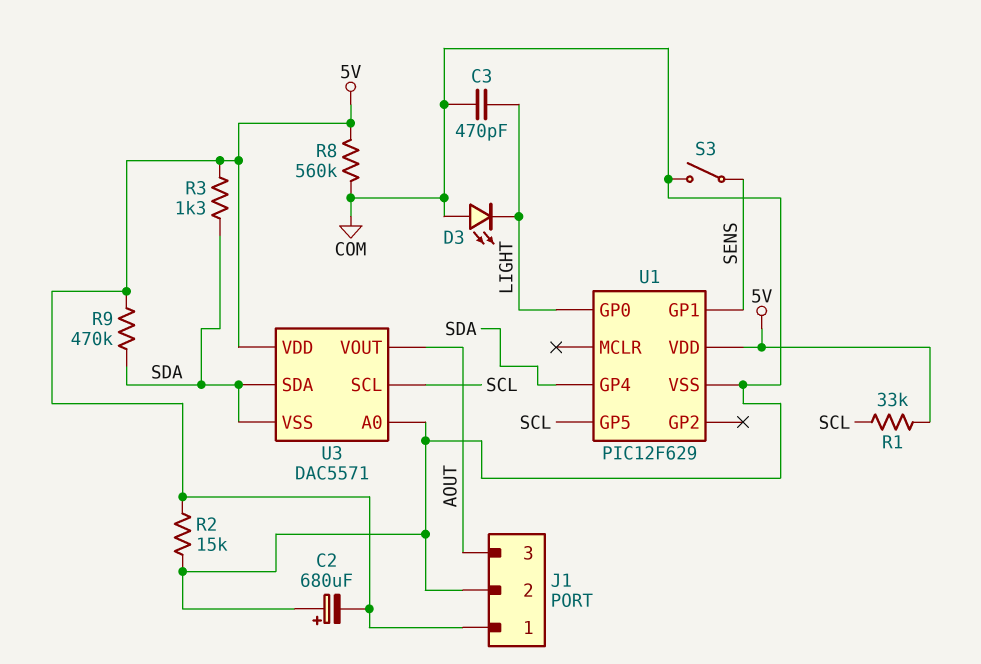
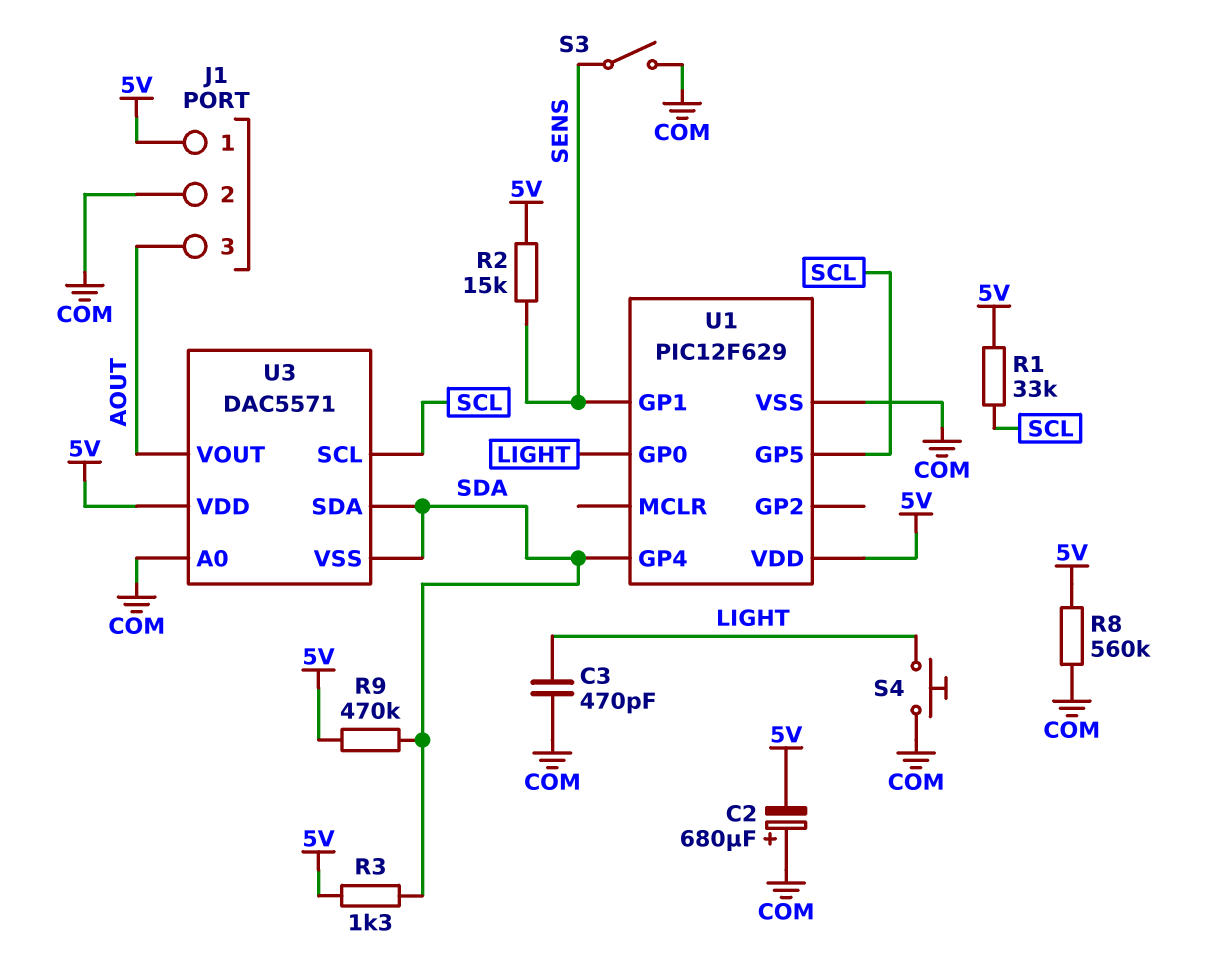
D3: LED (A COM, K LIGHT) -> none
R2: 15k (5V, COM) -> 15k (5V, SENS)
S4: none -> button (COM, LIGHT)

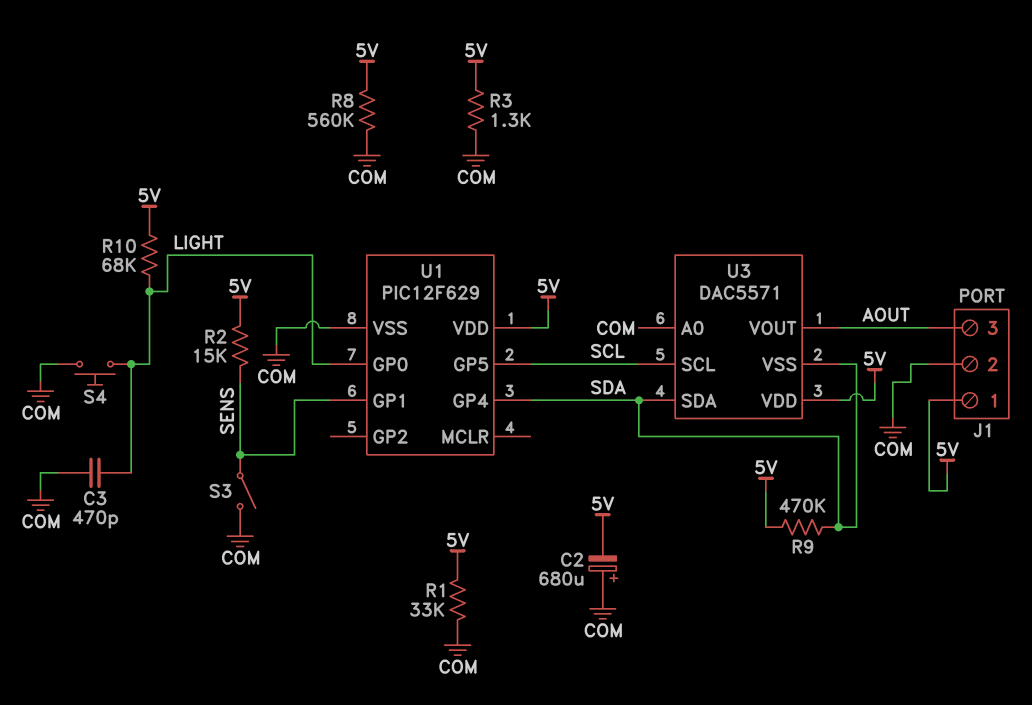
R1: 33k (5V, SCL) -> 33k (5V, COM)
R3: 1.3k (5V, SDA) -> 1.3k (5V, COM)
R10: none -> 68k (5V, LIGHT)

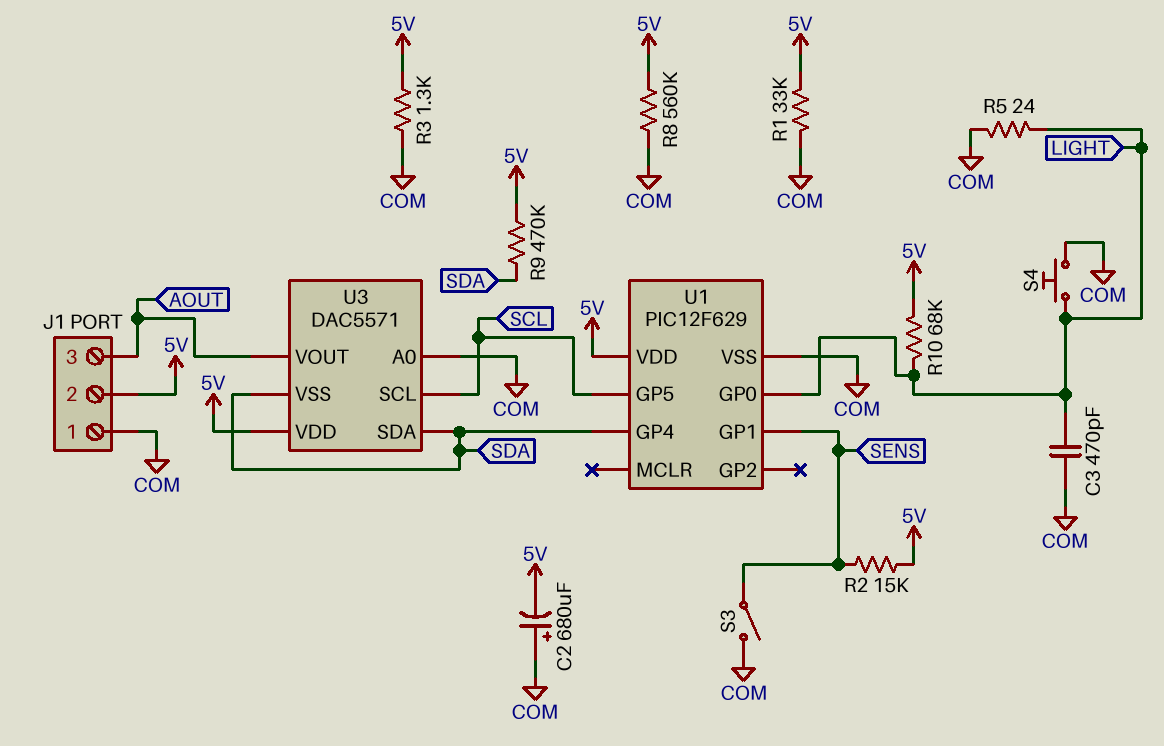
J1 pin 1: 5V -> COM
J1 pin 2: COM -> 5V
R5: none -> 24 (COM, LIGHT)

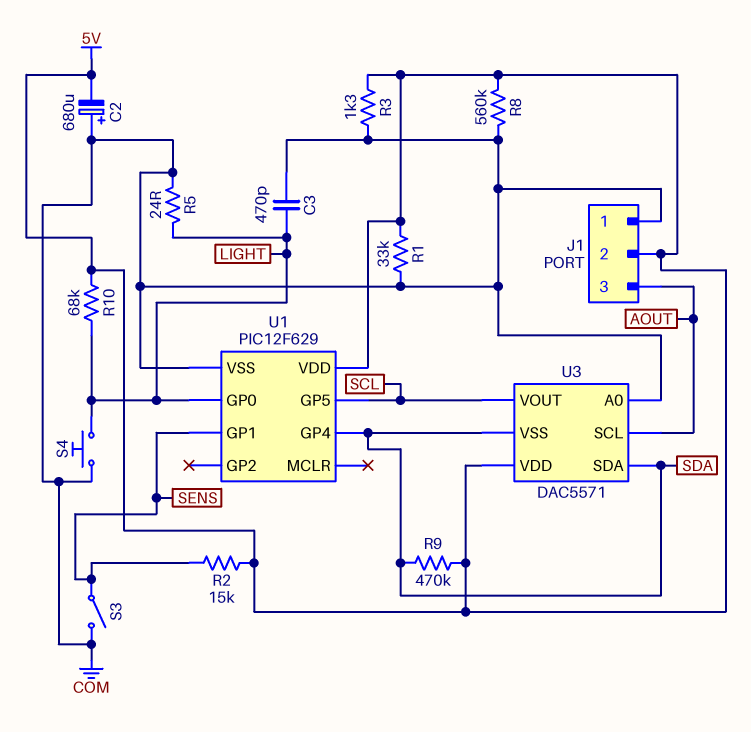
U3 pin SCL: SCL -> AOUT
U3 pin VOUT: AOUT -> SCL

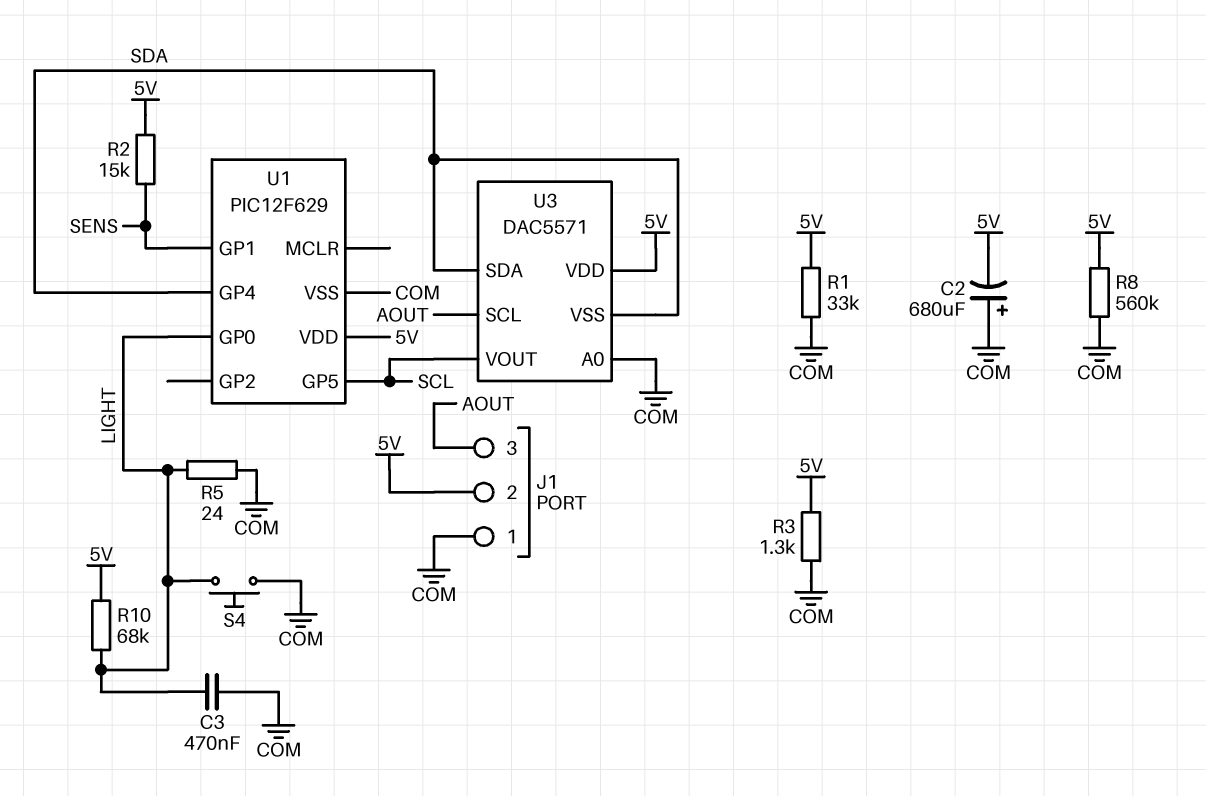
C3: 470pF (COM, LIGHT) -> 470nF (COM, LIGHT)
R9: 470k (5V, SDA) -> none
S3: switch (COM, SENS) -> none

